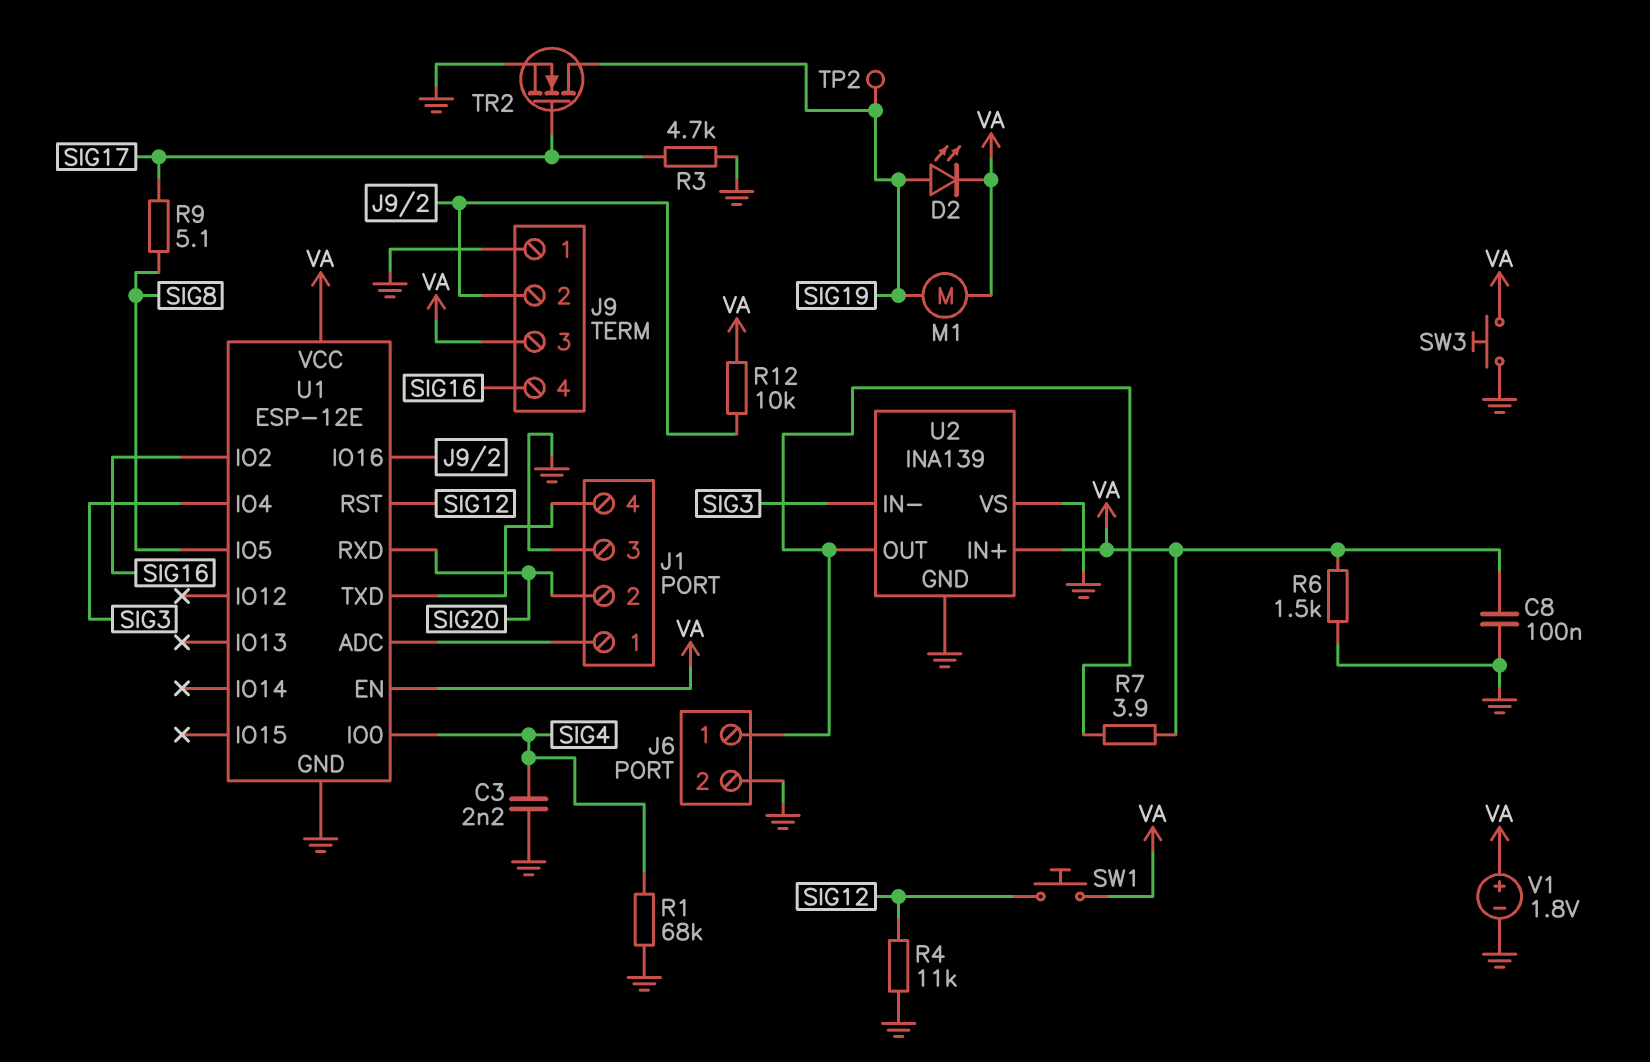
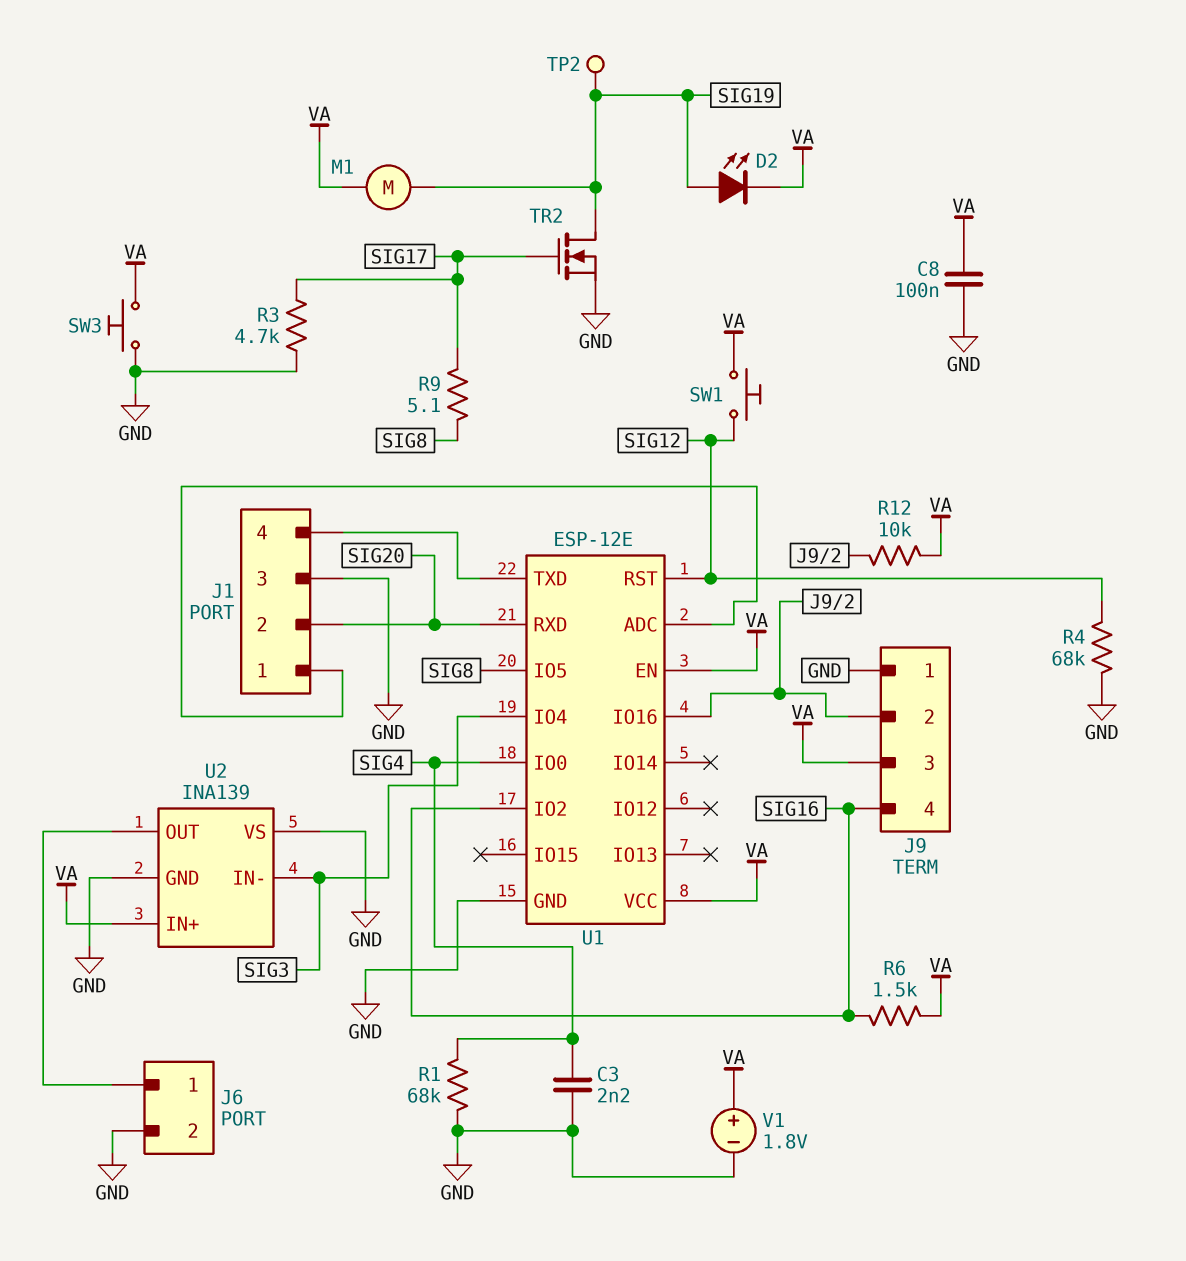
R4: 11k (GND, SIG12) -> 68k (GND, SIG12)
R6: 1.5k (GND, VA) -> 1.5k (SIG16, VA)
R7: 3.9 (J6/1, VA) -> none

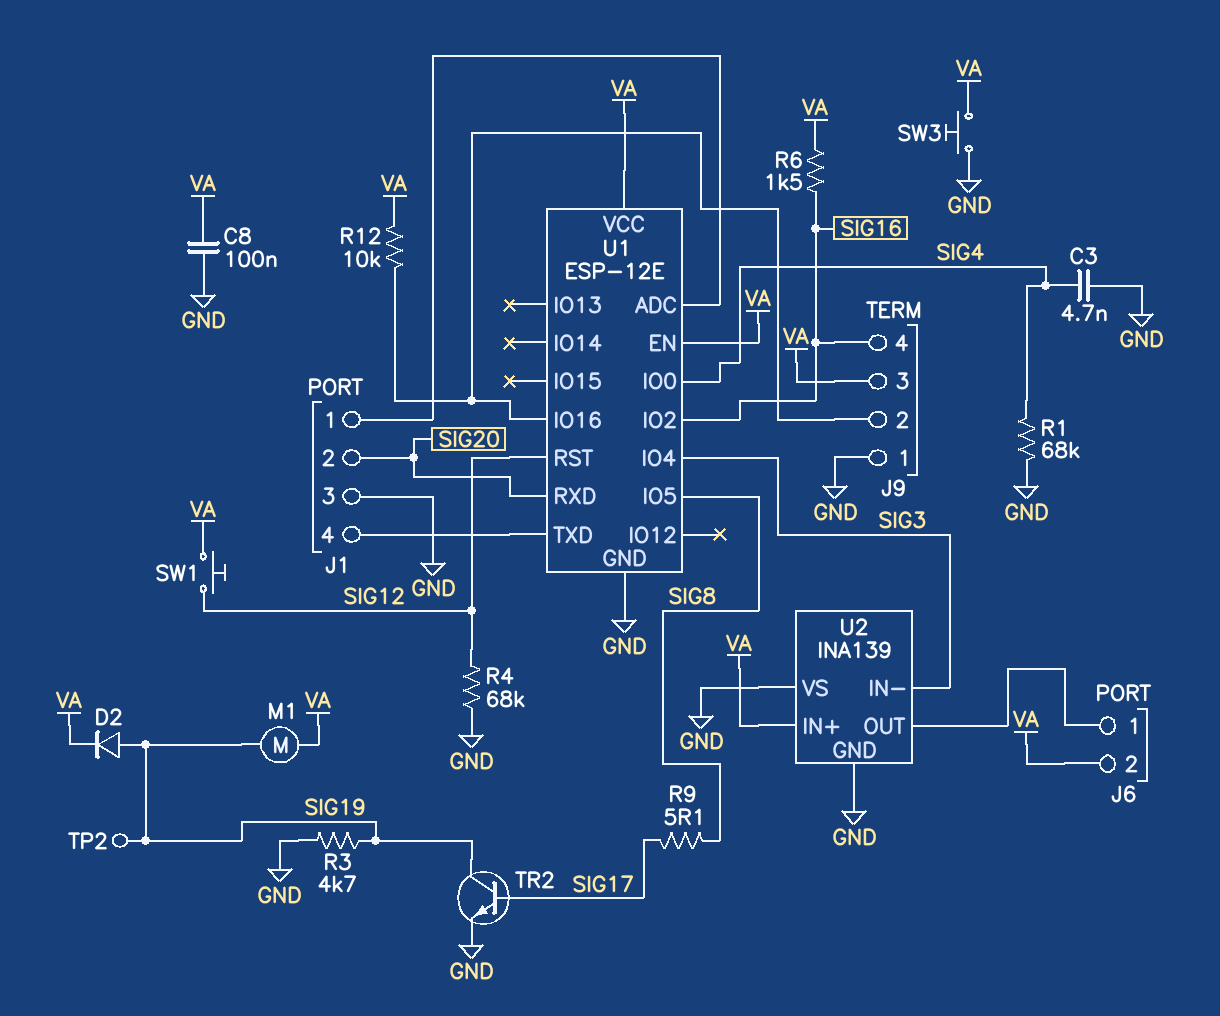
C3: 2.2nF (GND, SIG4) -> 4.7nF (GND, SIG4)
D2: LED (A SIG19, K VA) -> diode (A SIG19, K VA)
J6 pin 2: GND -> VA
R3: 4.7k (GND, SIG17) -> 4.7k (GND, SIG19)
TR2: NMOS (G SIG17, D SIG19, S GND) -> NPN (B SIG17, C SIG19, E GND)
V1: 1.8V (plus VA, minus GND) -> none

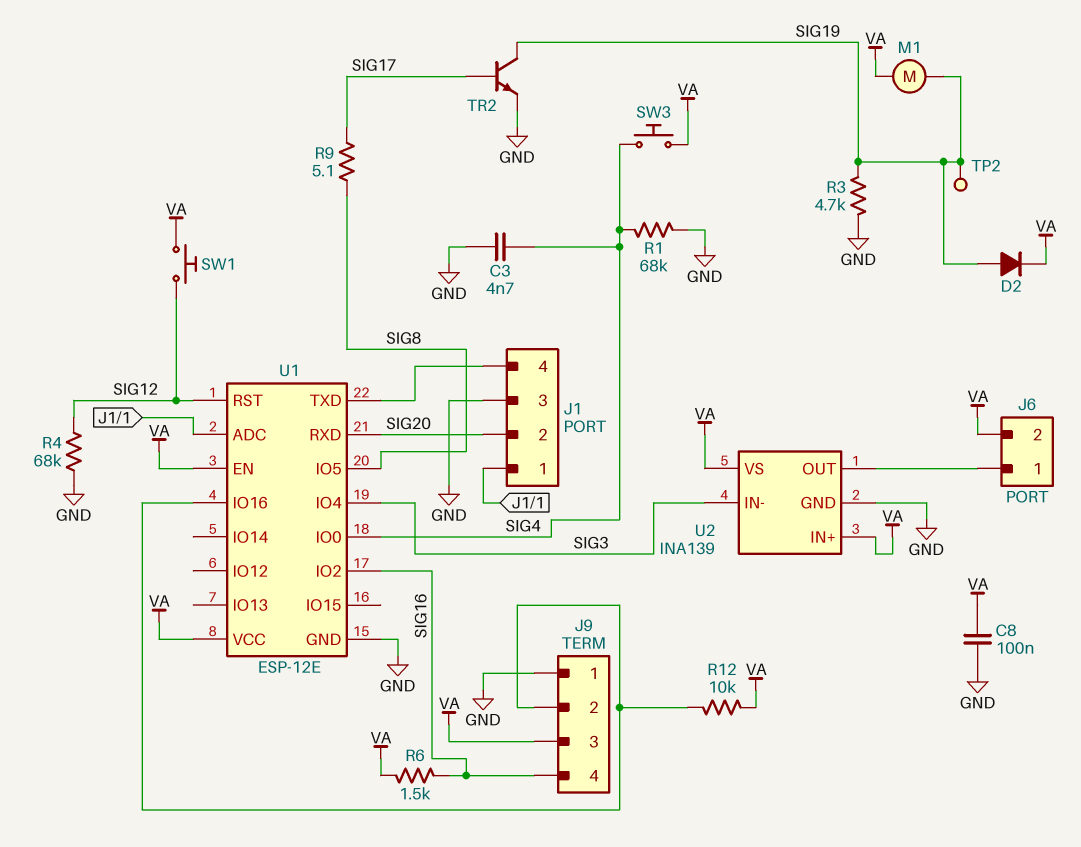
SW3: button (GND, VA) -> button (SIG4, VA)
U2 pin VS: GND -> VA

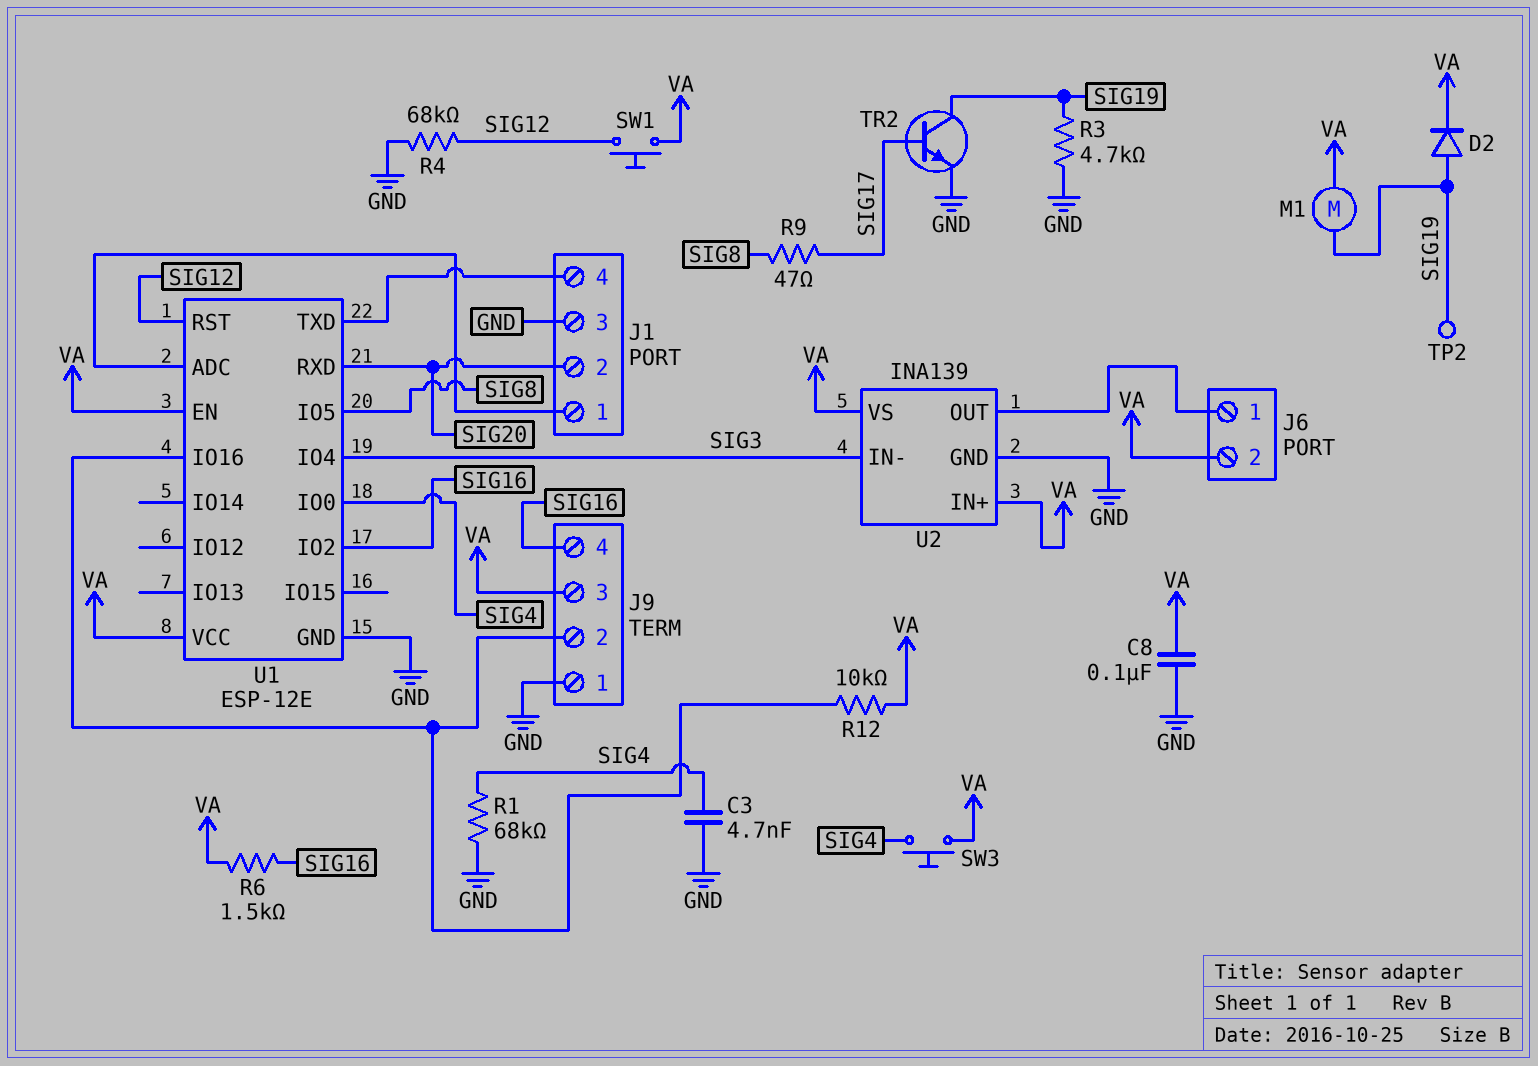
R9: 5.1 (SIG8, SIG17) -> 47 (SIG8, SIG17)

